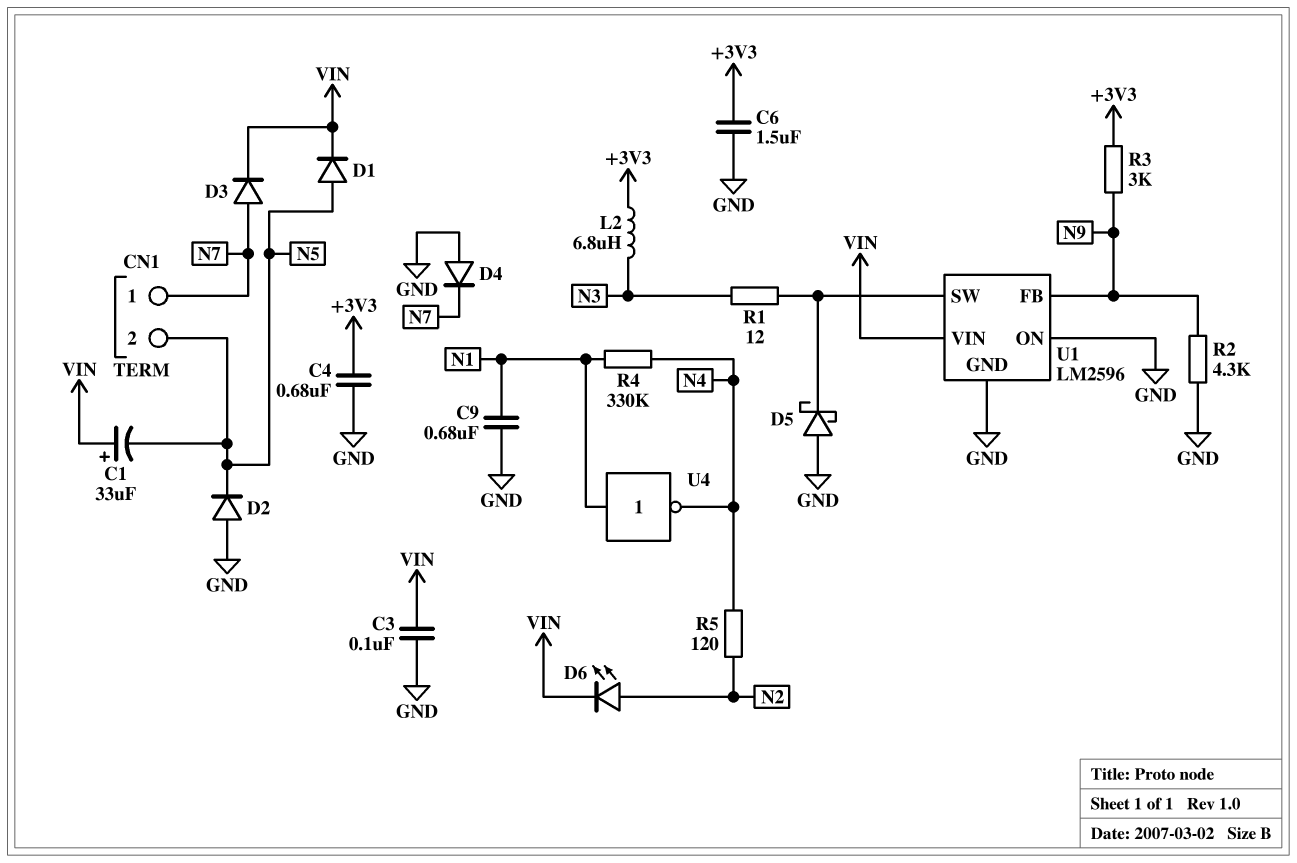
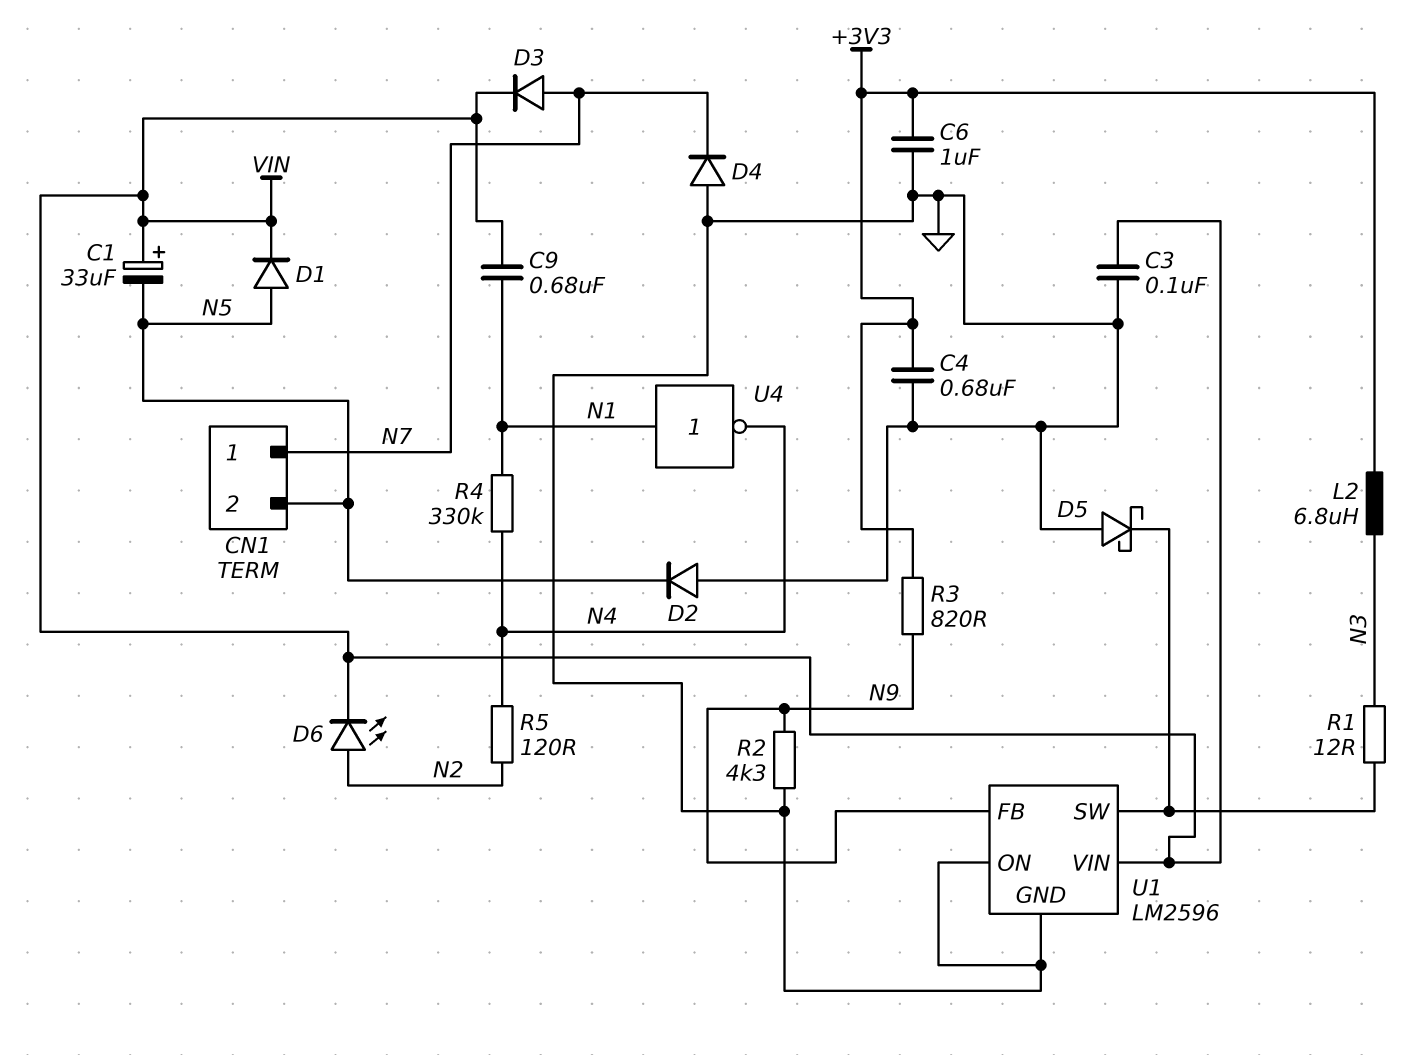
C6: 1.5uF (+3V3, GND) -> 1uF (+3V3, GND)
C9: 680nF (GND, N1) -> 680nF (N1, VIN)
R3: 3k (+3V3, N9) -> 820 (+3V3, N9)

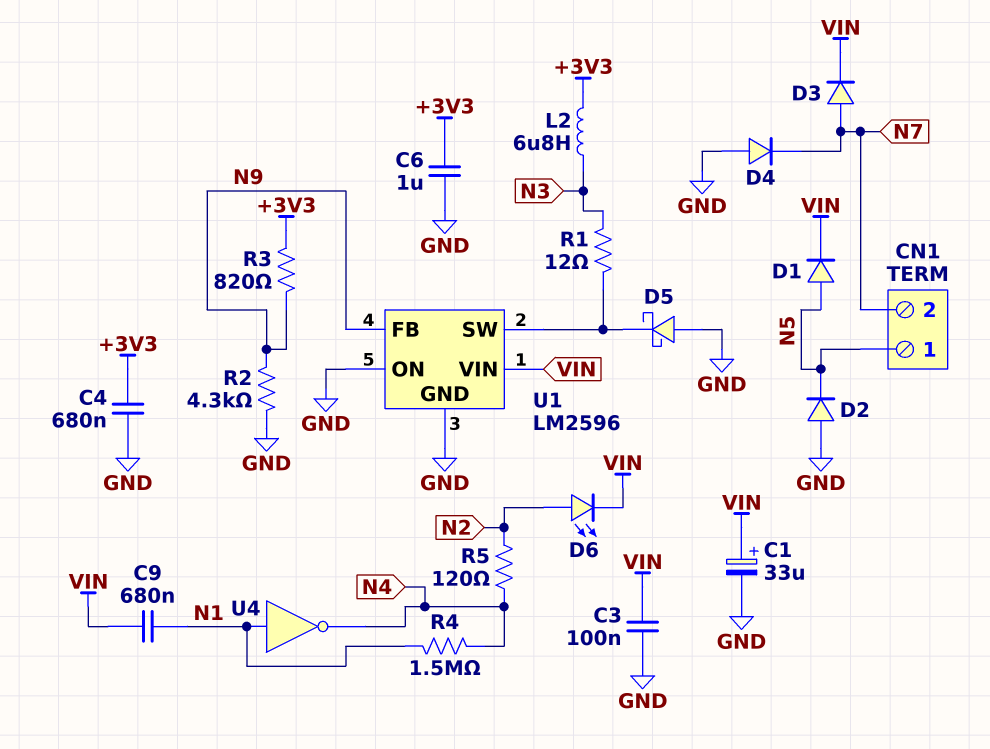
C1: 33uF (plus VIN, minus N5) -> 33uF (plus VIN, minus GND)
CN1 pin 1: N7 -> N5
CN1 pin 2: N5 -> N7
R4: 330k (N1, N4) -> 1.5M (N1, N4)

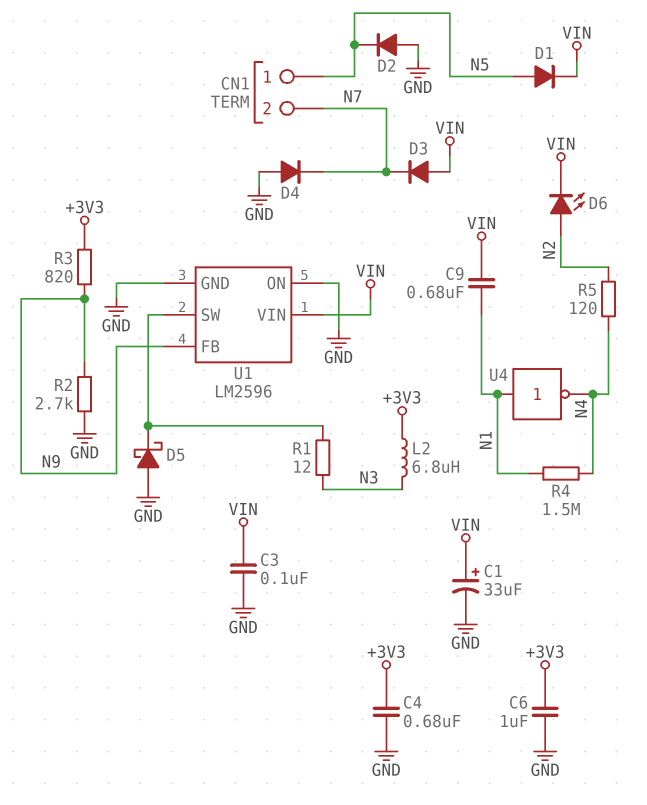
D3: diode (A N7, K VIN) -> diode (A VIN, K N7)
R2: 4.3k (GND, N9) -> 2.7k (GND, N9)

